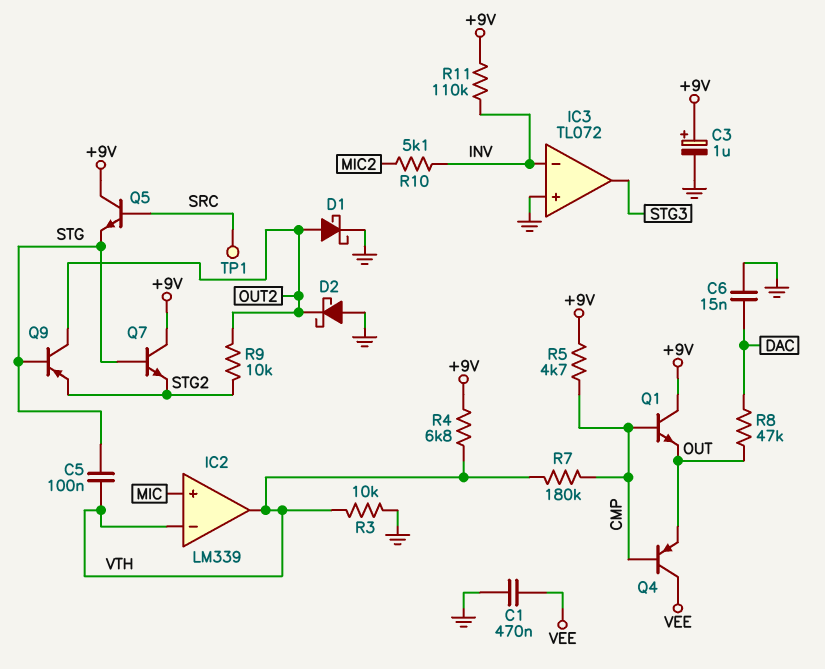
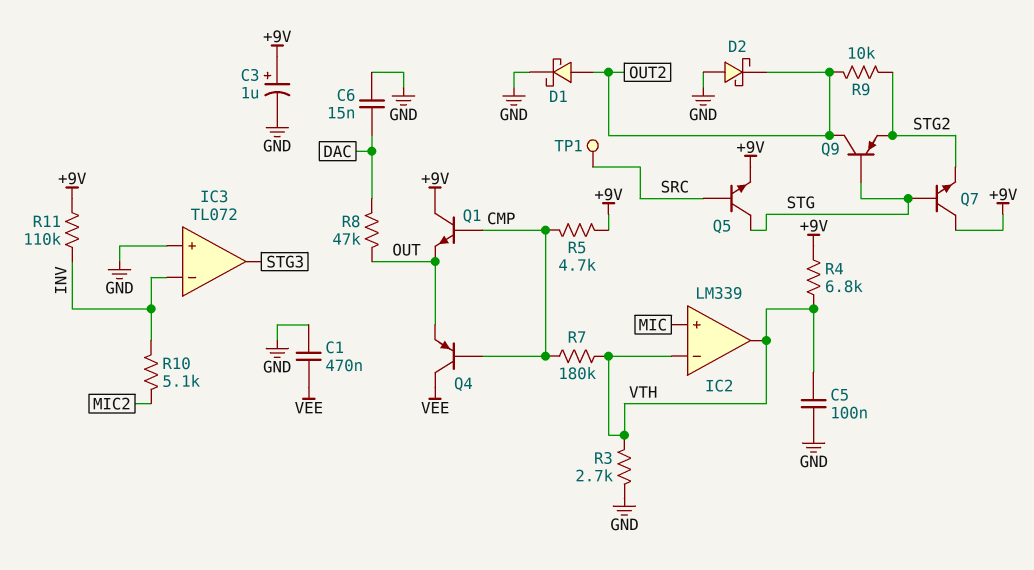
C5: 100nF (STG, VTH) -> 100nF (GND, VTH)
Q5: NPN (B SRC, C +9V, E STG) -> NPN (B SRC, C STG, E +9V)
R3: 10k (GND, VTH) -> 2.7k (GND, VTH)

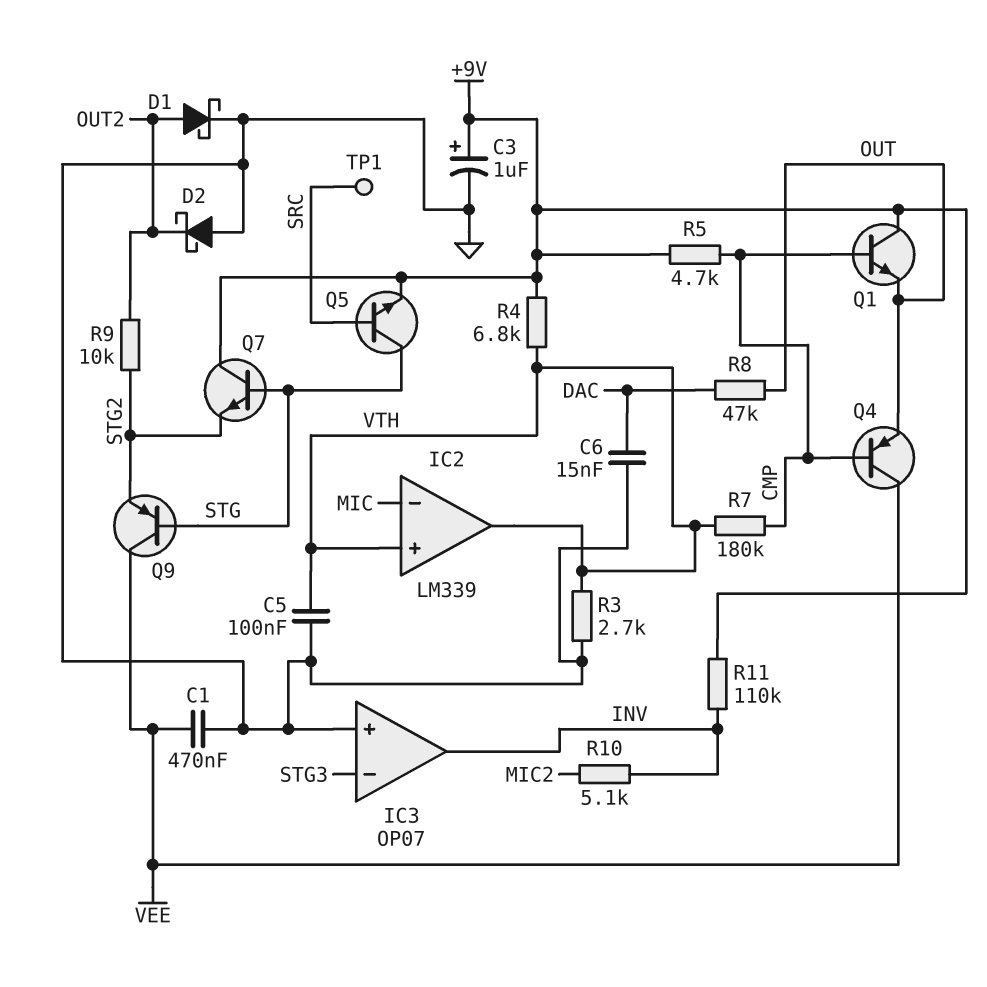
IC2 pin in+: MIC -> VTH
IC2 pin in-: VTH -> MIC
IC3: TL072 -> OP07
IC3 pin in-: INV -> STG3
IC3 pin out: STG3 -> INV
Q9: PNP (B STG, C OUT2, E STG2) -> PNP (B STG, C VEE, E STG2)

